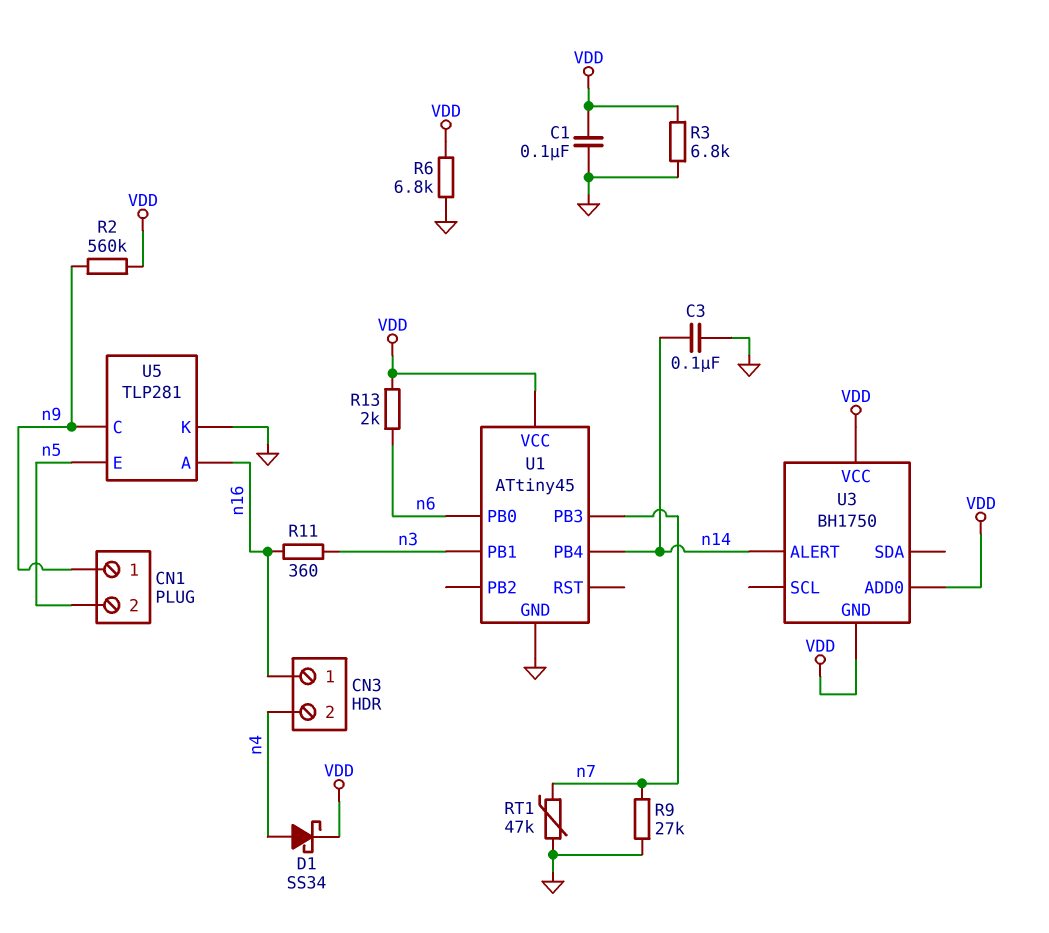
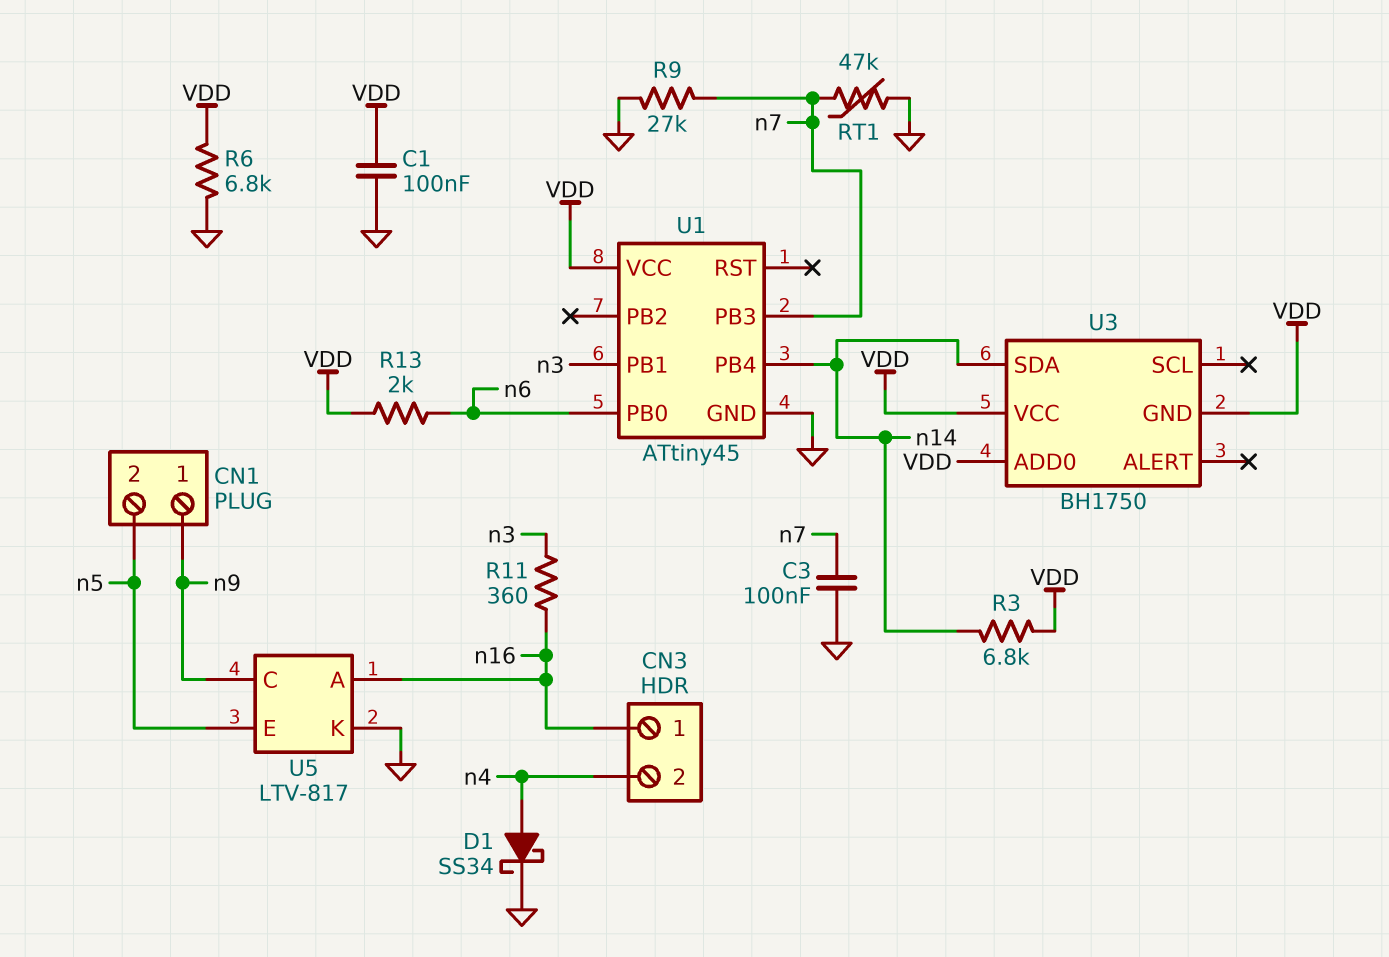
C3: 100nF (GND, n14) -> 100nF (GND, n7)
D1: schottky SS34 (A n4, K VDD) -> schottky SS34 (A n4, K GND)
R2: 560k (VDD, n9) -> none
R3: 6.8k (GND, VDD) -> 6.8k (VDD, n14)
U3 pin ALERT: n14 -> none
U3 pin SDA: none -> n14
U5: TLP281 -> LTV-817

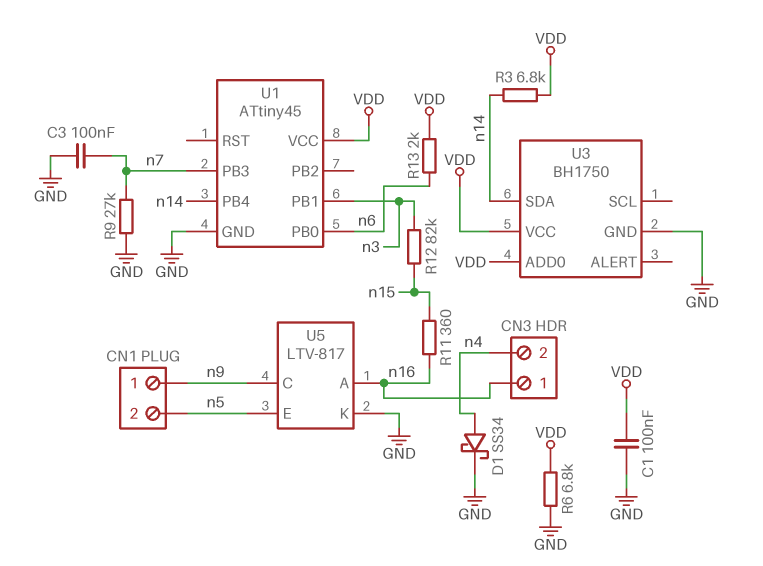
R11: 360 (n3, n16) -> 360 (n15, n16)
R12: none -> 82k (n3, n15)
RT1: 47k (GND, n7) -> none
U3 pin GND: VDD -> GND

